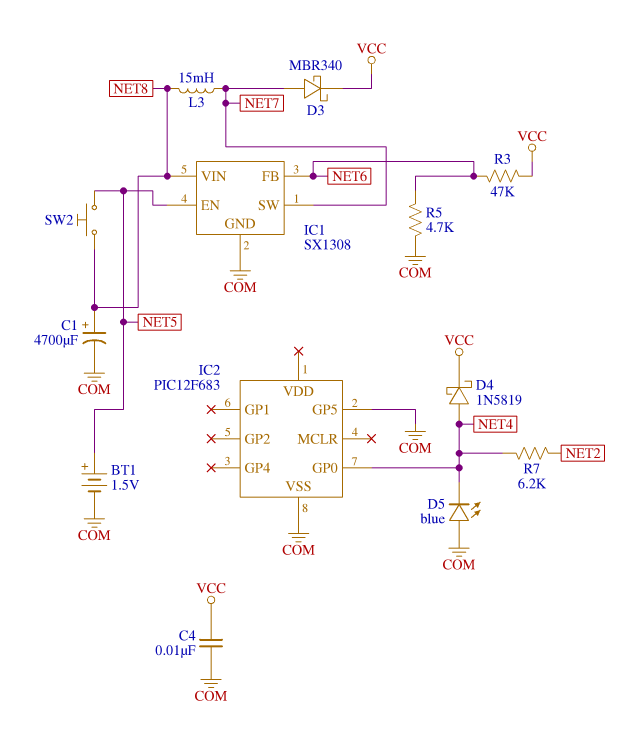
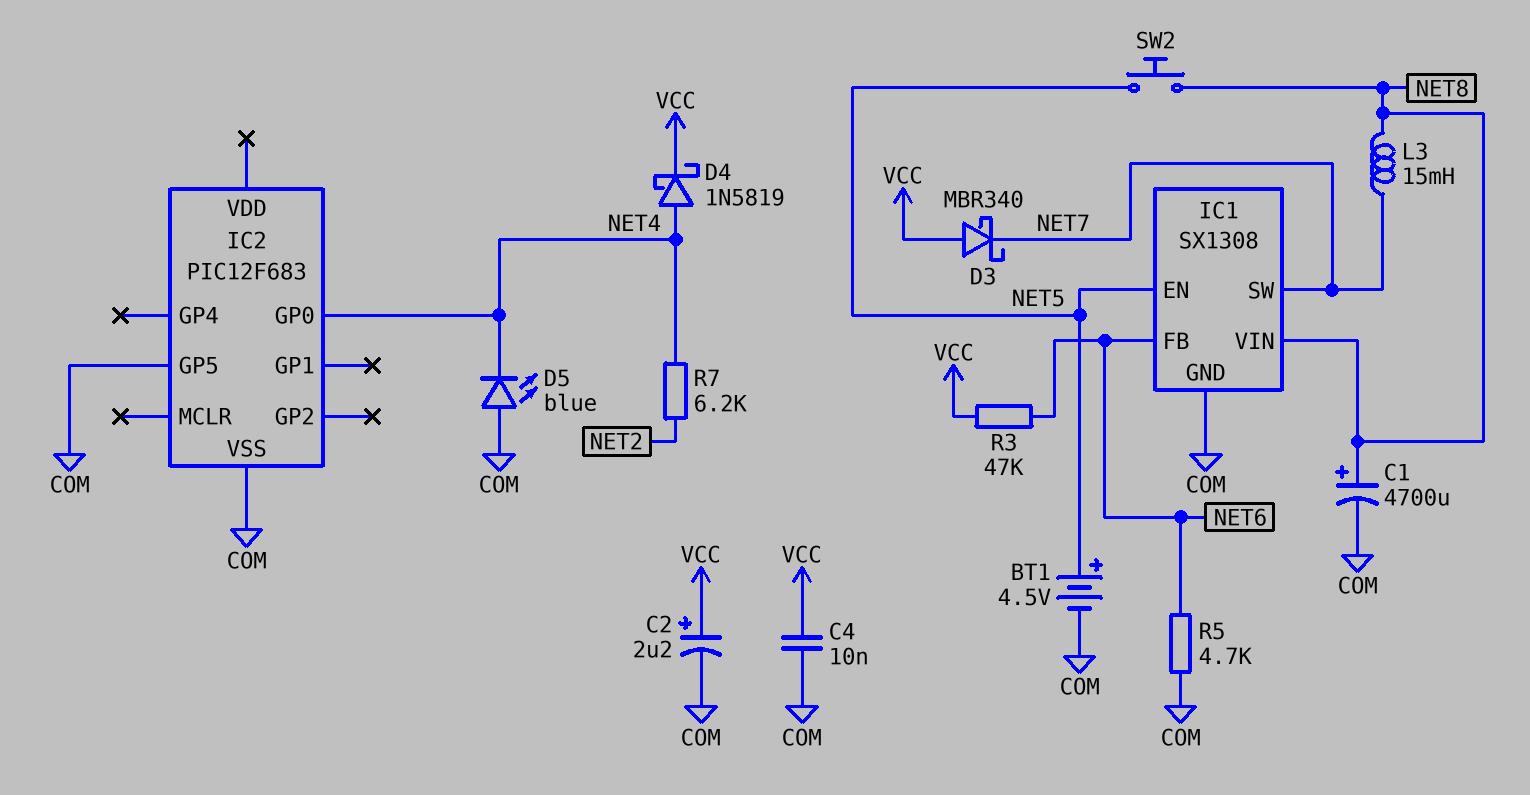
BT1: 1.5V (plus NET5, minus COM) -> 4.5V (plus NET5, minus COM)
C2: none -> 2.2uF (plus VCC, minus COM)
D3: schottky MBR340 (A NET7, K VCC) -> schottky MBR340 (A VCC, K NET7)

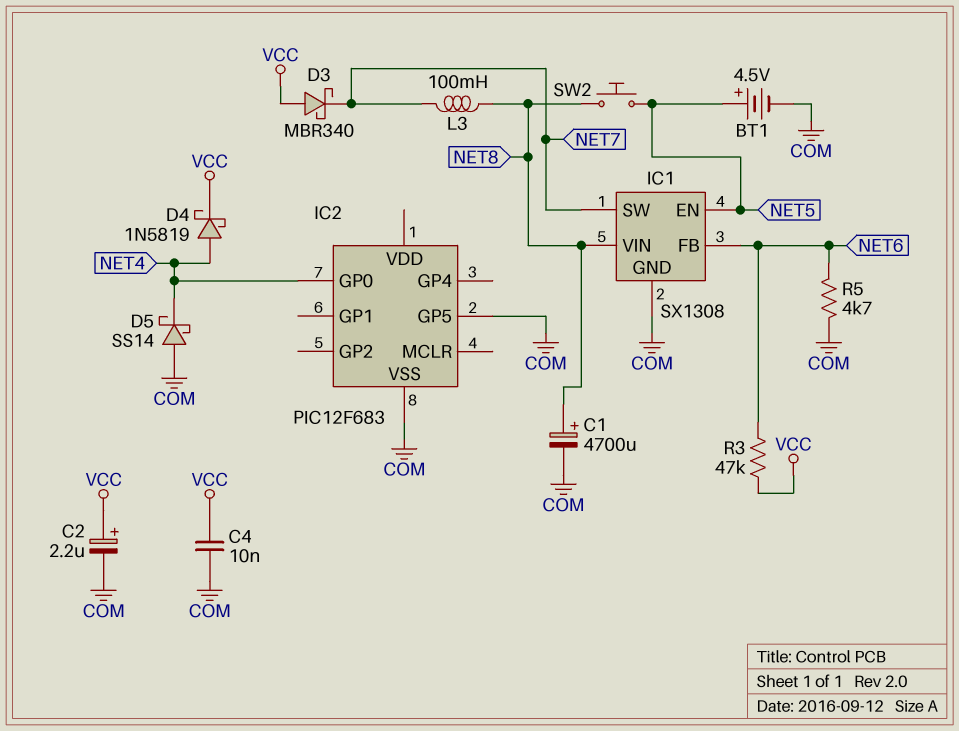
D5: LED blue (A COM, K NET4) -> schottky SS14 (A COM, K NET4)
L3: 15mH (NET7, NET8) -> 100mH (NET7, NET8)
R7: 6.2k (NET2, NET4) -> none

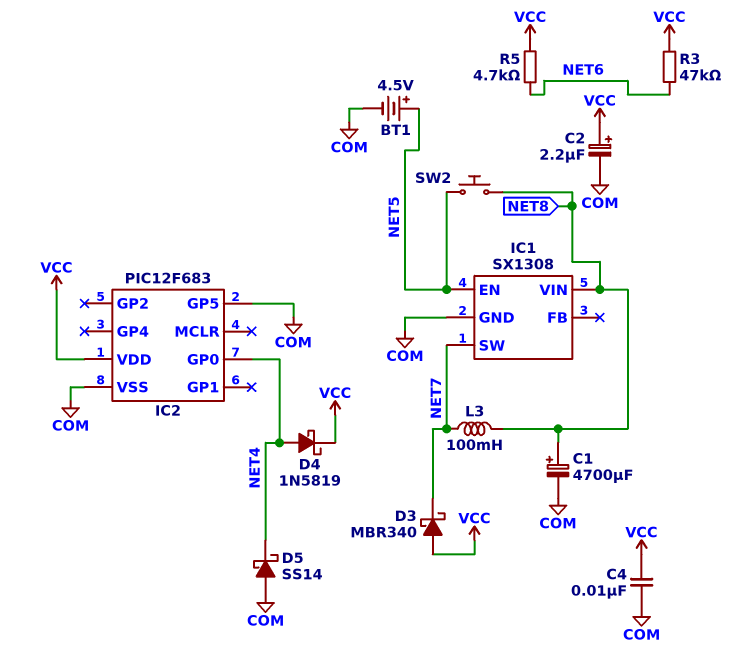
IC1 pin FB: NET6 -> none
IC2 pin VDD: none -> VCC
R5: 4.7k (COM, NET6) -> 4.7k (NET6, VCC)

